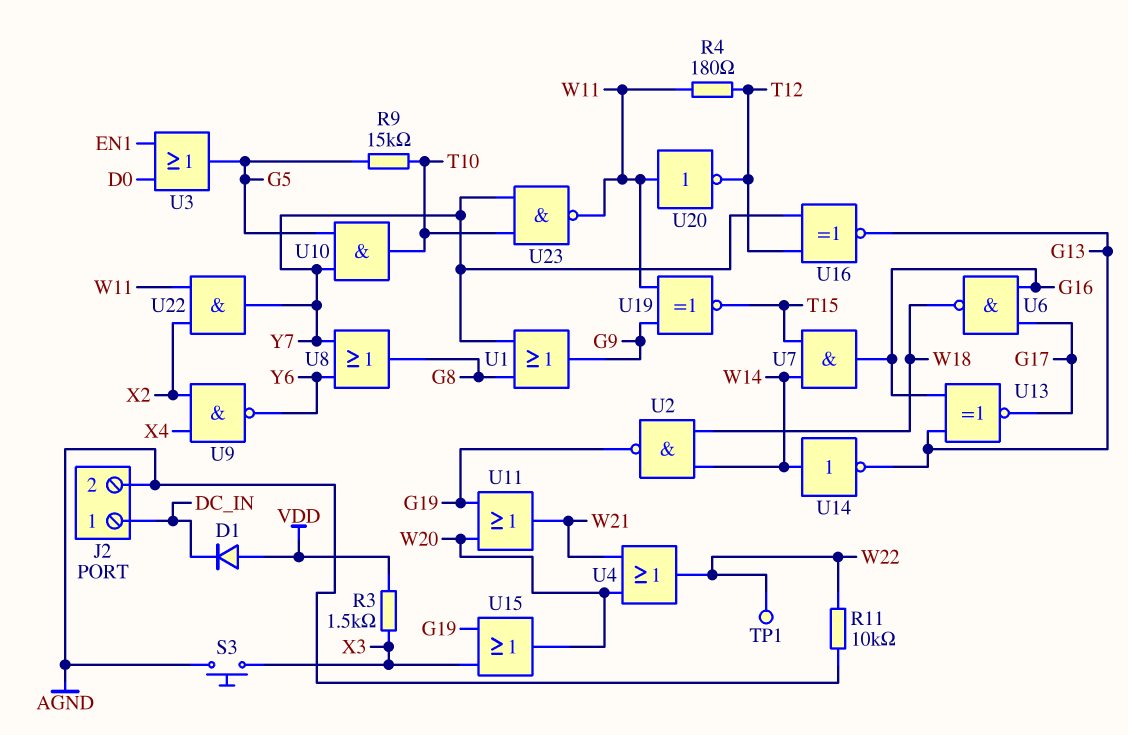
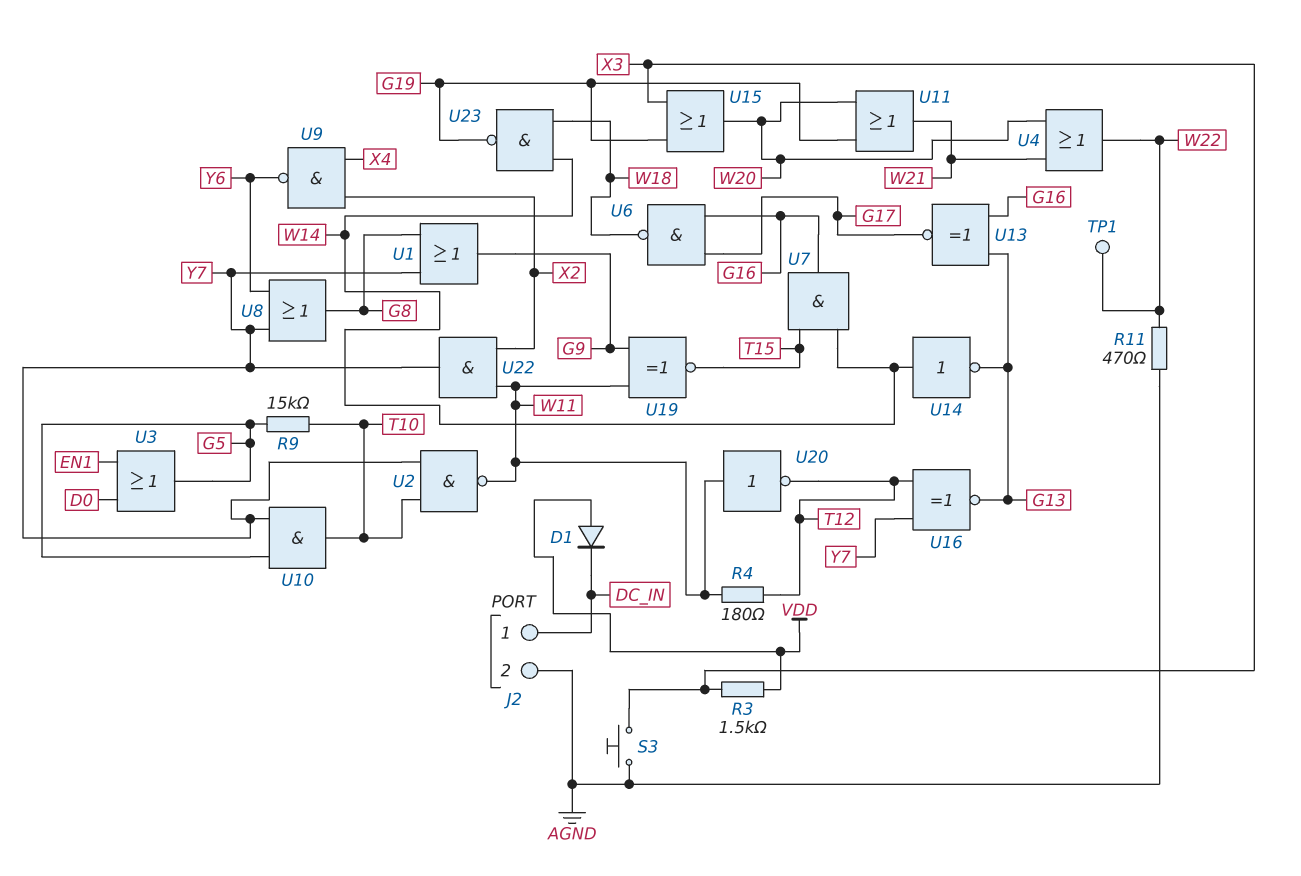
R11: 10k (AGND, W22) -> 470 (AGND, W22)
U2: NAND (in W14, in W18, out G19) -> NAND (in T10, in Y7, out W11)
U23: NAND (in T10, in Y7, out W11) -> NAND (in W14, in W18, out G19)

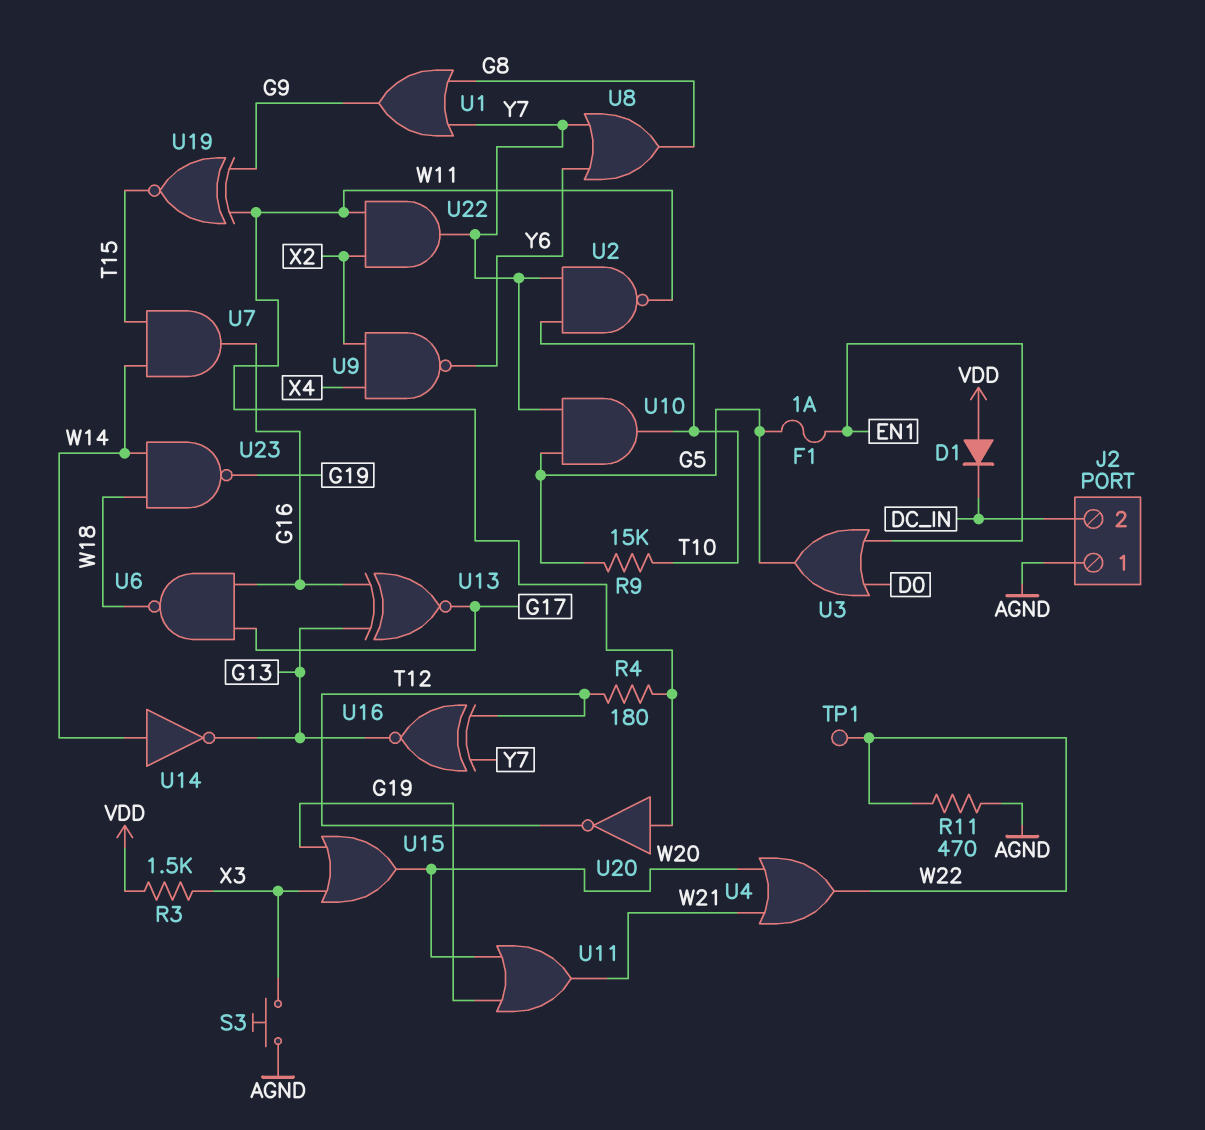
F1: none -> 1A (EN1, G5)
J2 pin 1: DC_IN -> AGND
J2 pin 2: AGND -> DC_IN

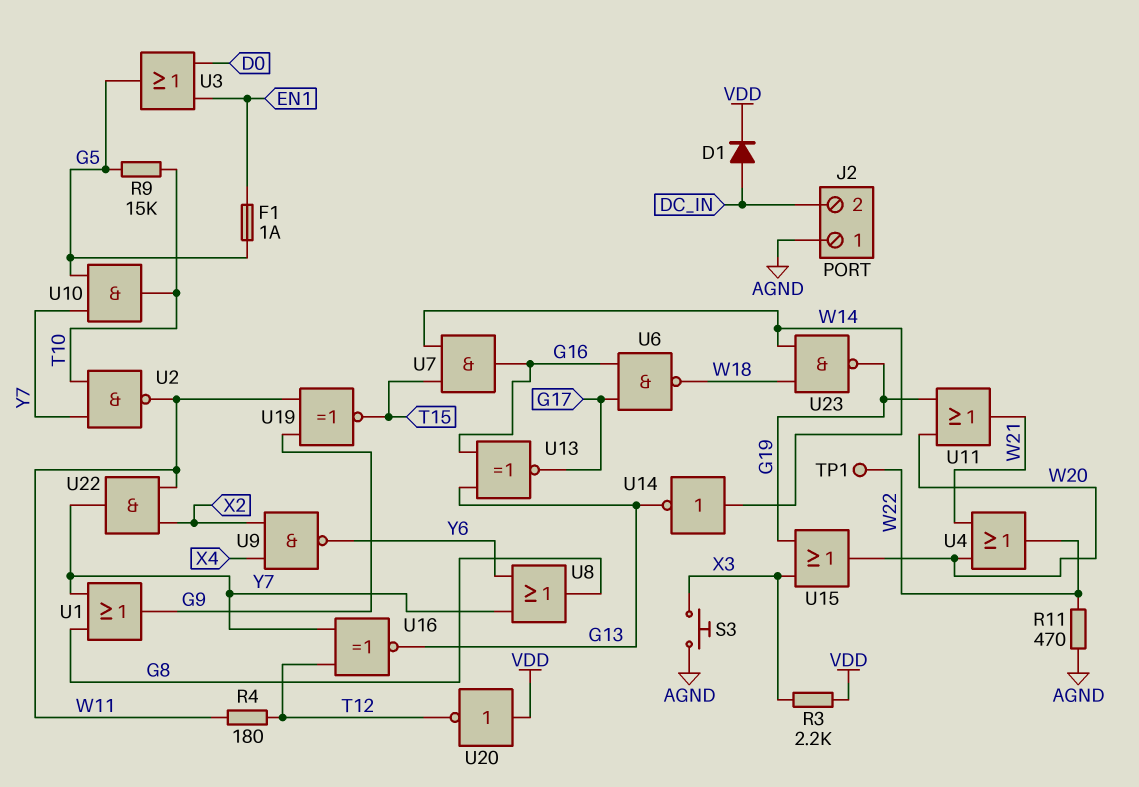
D1: diode (A VDD, K DC_IN) -> diode (A DC_IN, K VDD)
R3: 1.5k (VDD, X3) -> 2.2k (VDD, X3)
U20: NOT (in W11, out T12) -> NOT (in VDD, out T12)

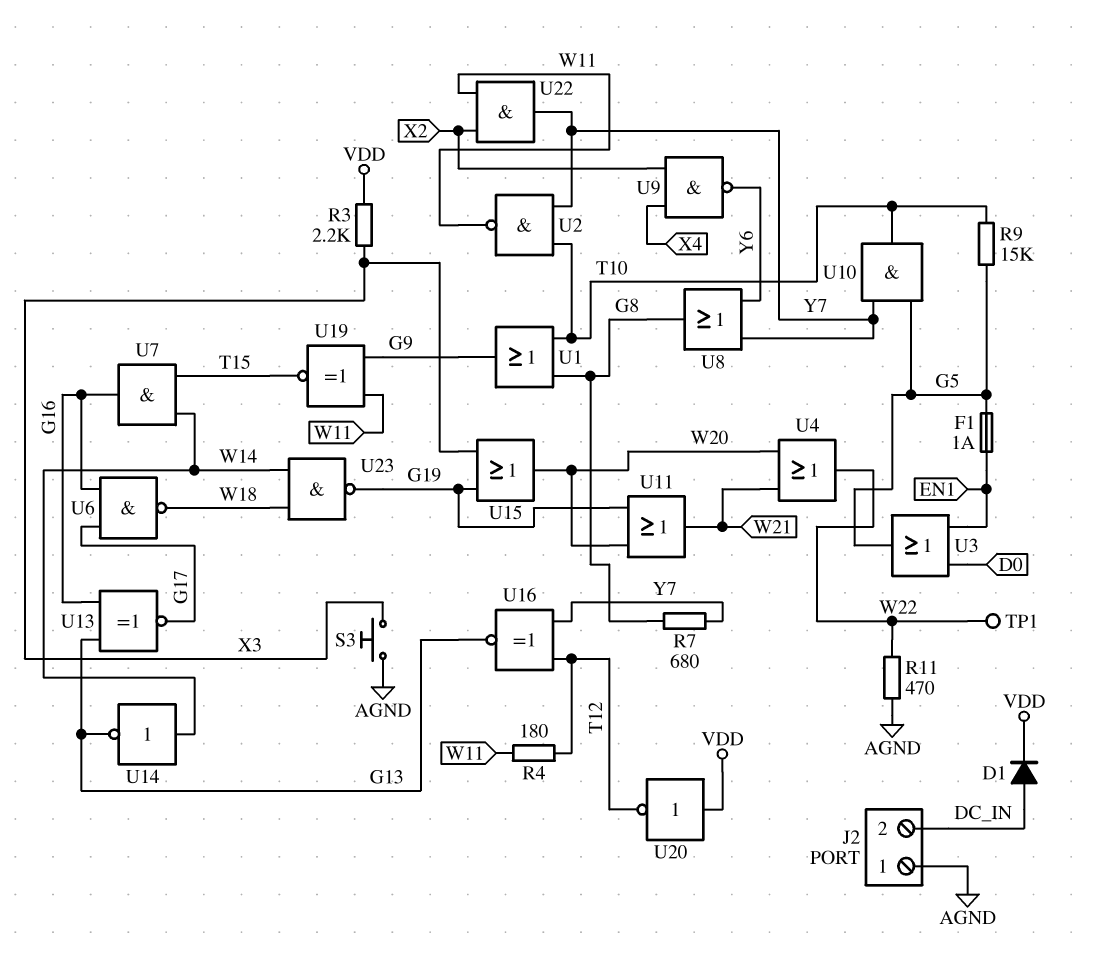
R7: none -> 680 (G8, Y7)
U1: OR (in G8, in Y7, out G9) -> OR (in G8, in T10, out G9)

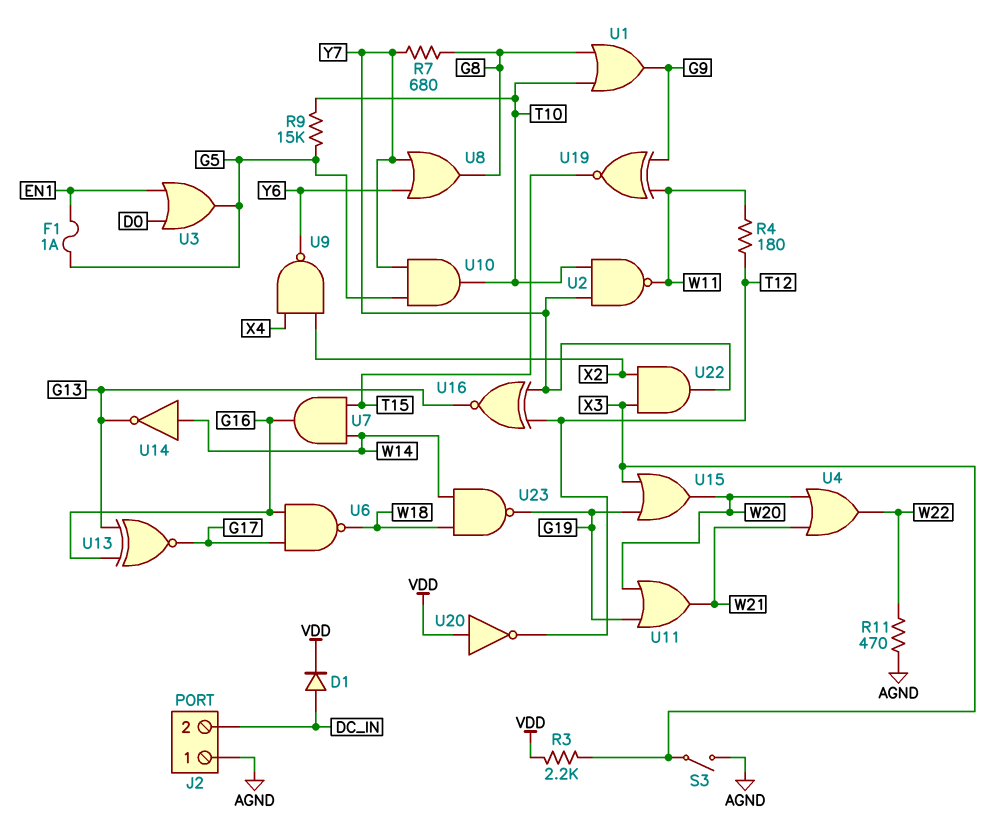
S3: button (AGND, X3) -> switch (AGND, X3)
TP1: test point (W22) -> none
U22: AND (in W11, in X2, out Y7) -> AND (in X2, in X3, out Y7)

